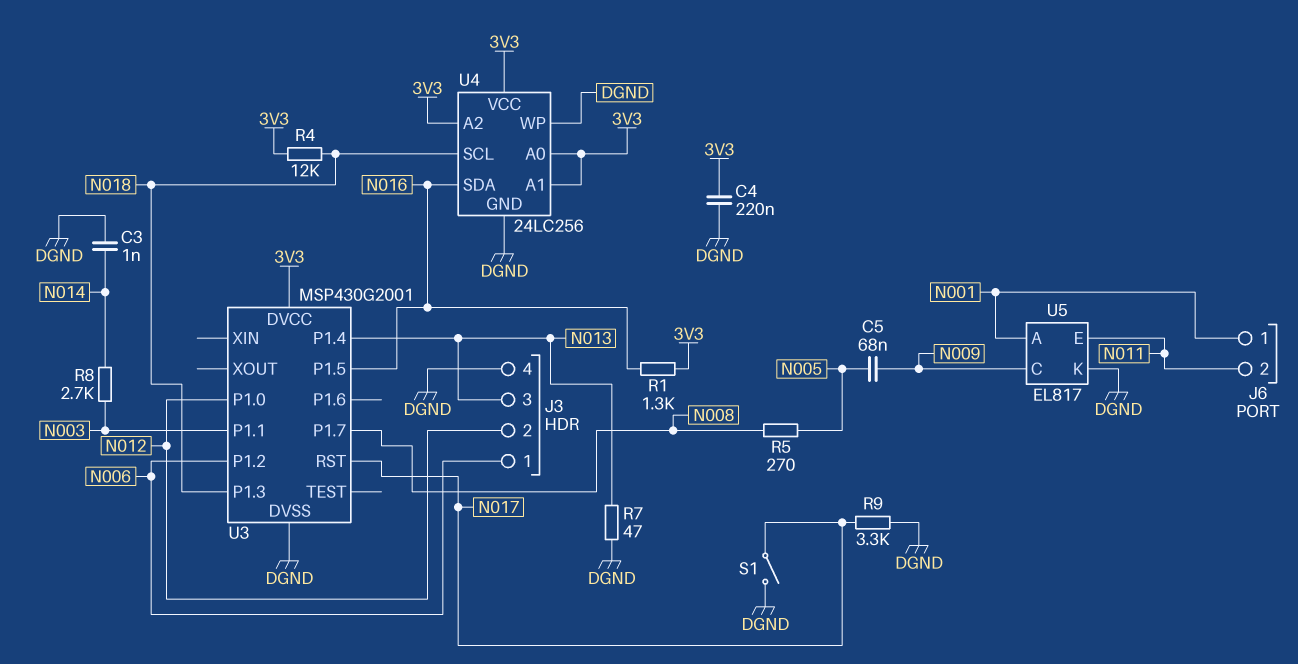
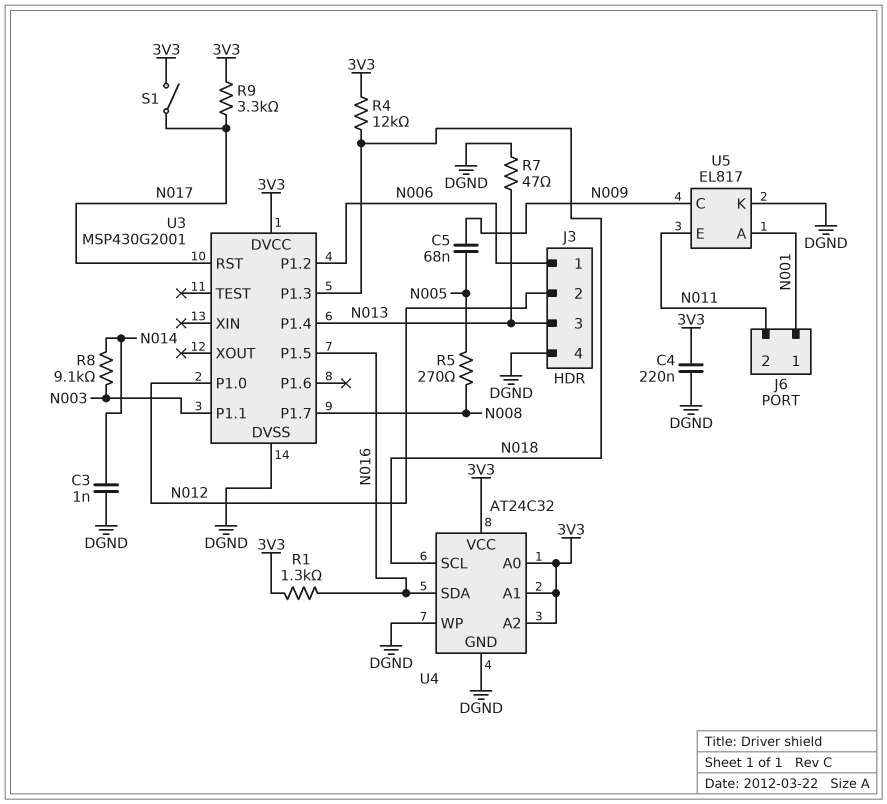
R8: 2.7k (N003, N014) -> 9.1k (N003, N014)
R9: 3.3k (DGND, N017) -> 3.3k (3V3, N017)
S1: switch (DGND, N017) -> switch (3V3, N017)
U4: 24LC256 -> AT24C32

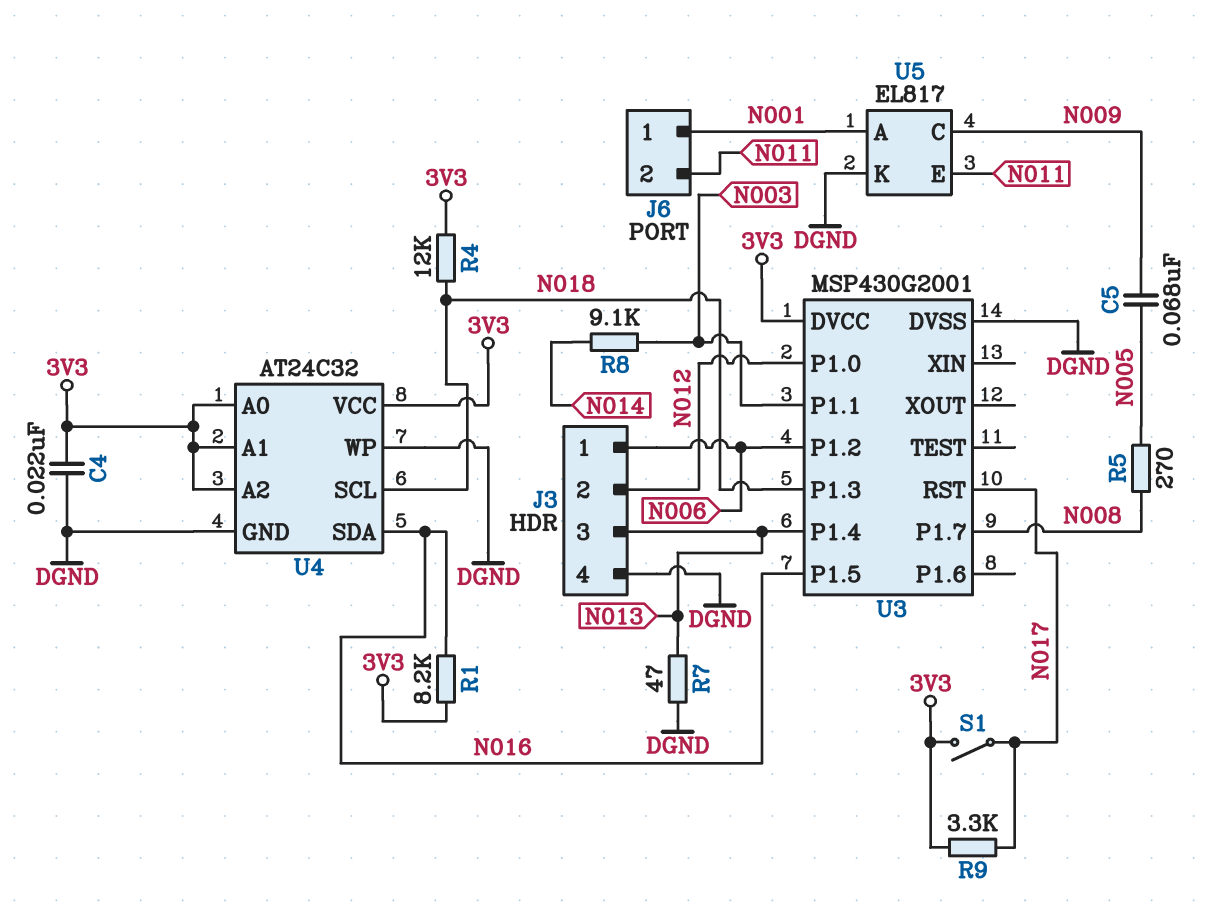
C3: 1nF (DGND, N014) -> none
C4: 220nF (3V3, DGND) -> 22nF (3V3, DGND)
R1: 1.3k (3V3, N016) -> 8.2k (3V3, N016)

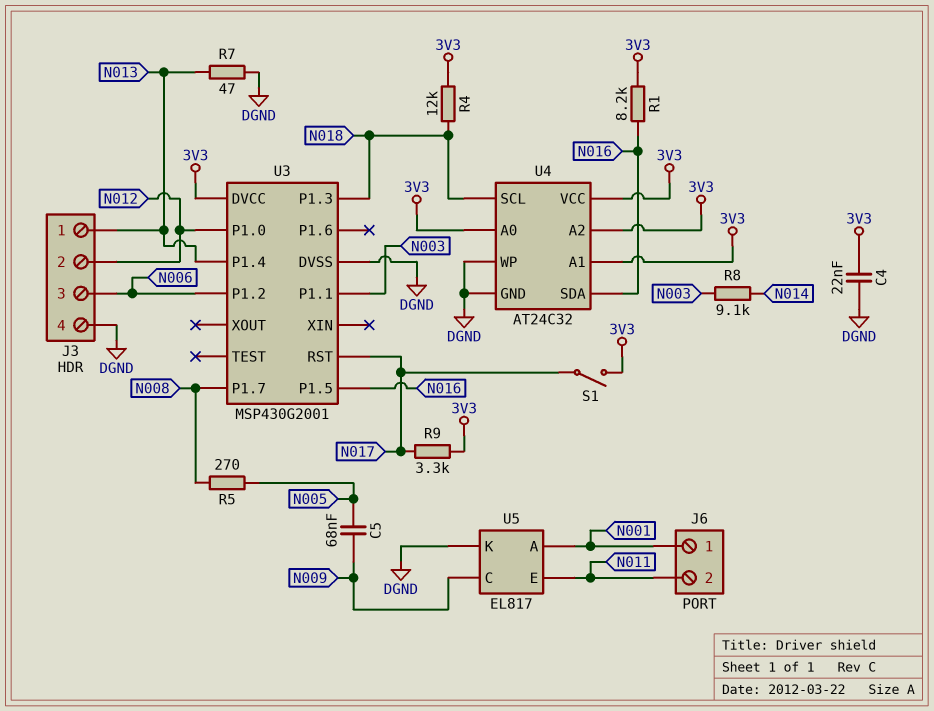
J3 pin 1: N006 -> N013
J3 pin 3: N013 -> N006

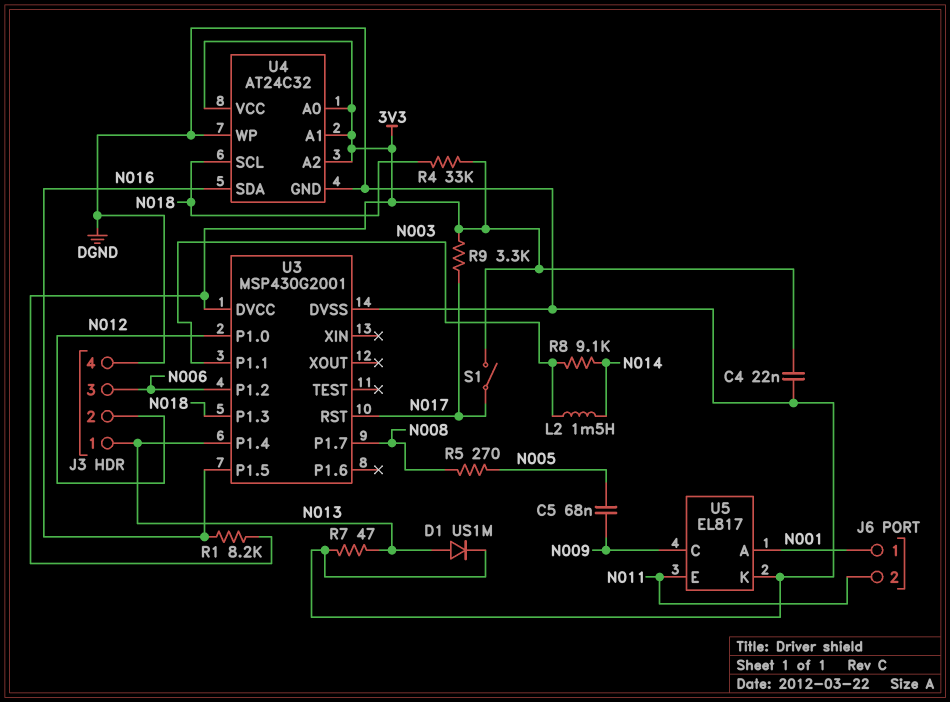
D1: none -> diode US1M (A N013, K DGND)
L2: none -> 1.5mH (N003, N014)
R4: 12k (3V3, N018) -> 33k (3V3, N018)

